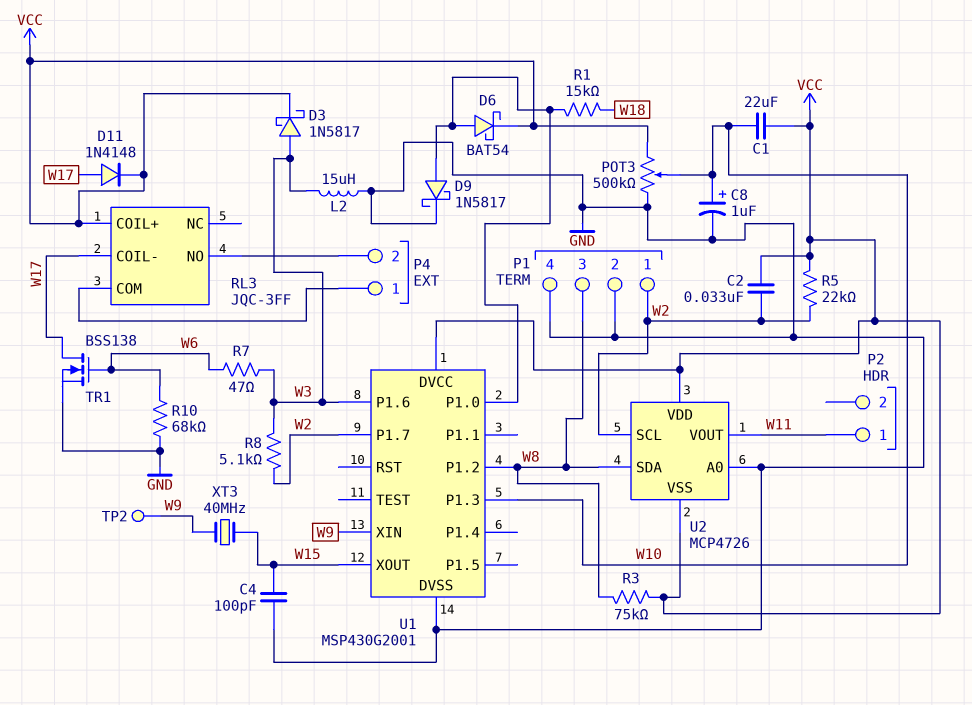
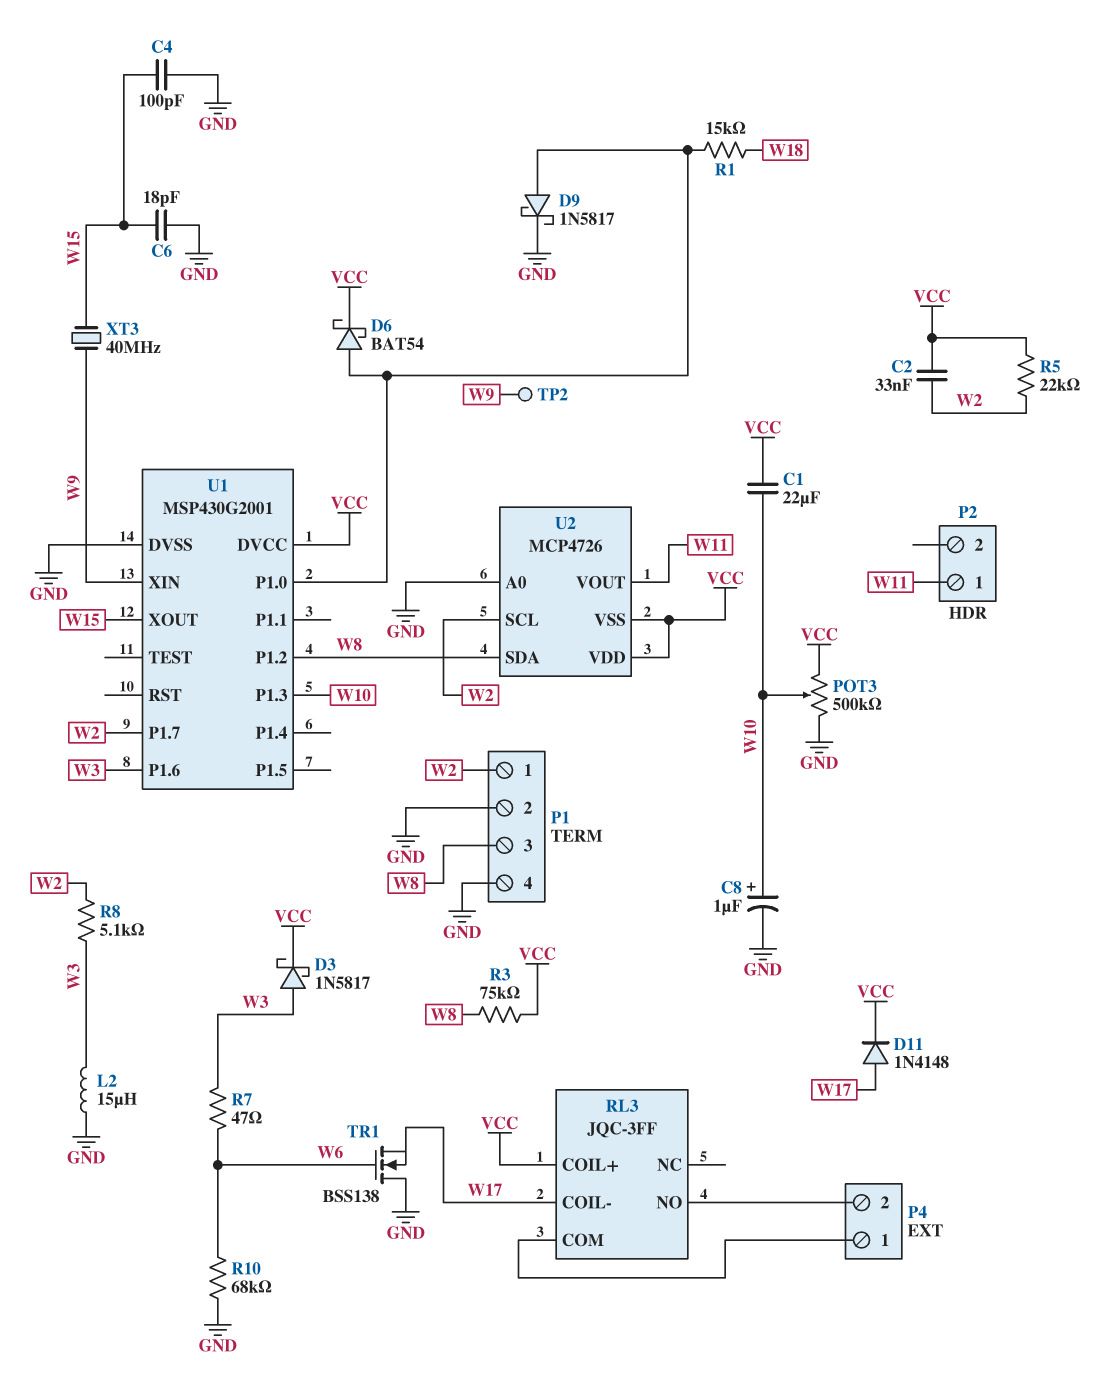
C6: none -> 18pF (GND, W15)
TR1: NMOS BSS138 (G W6, D W17, S GND) -> NMOS BSS138 (G W6, D GND, S W17)

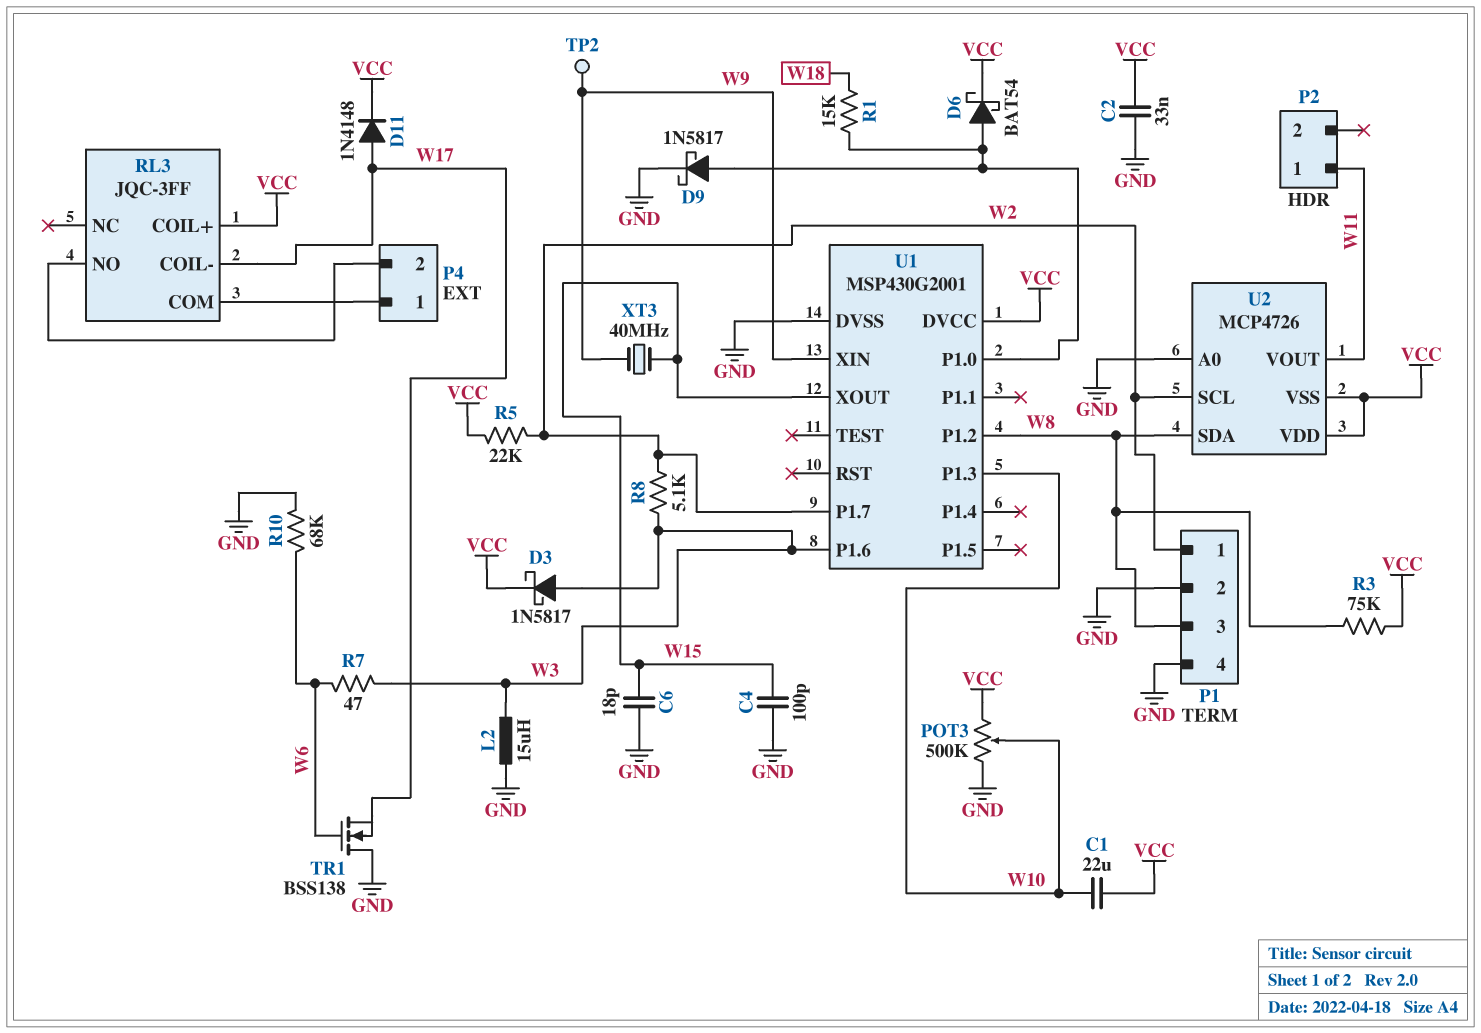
C2: 33nF (VCC, W2) -> 33nF (GND, VCC)
C8: 1uF (plus W10, minus GND) -> none

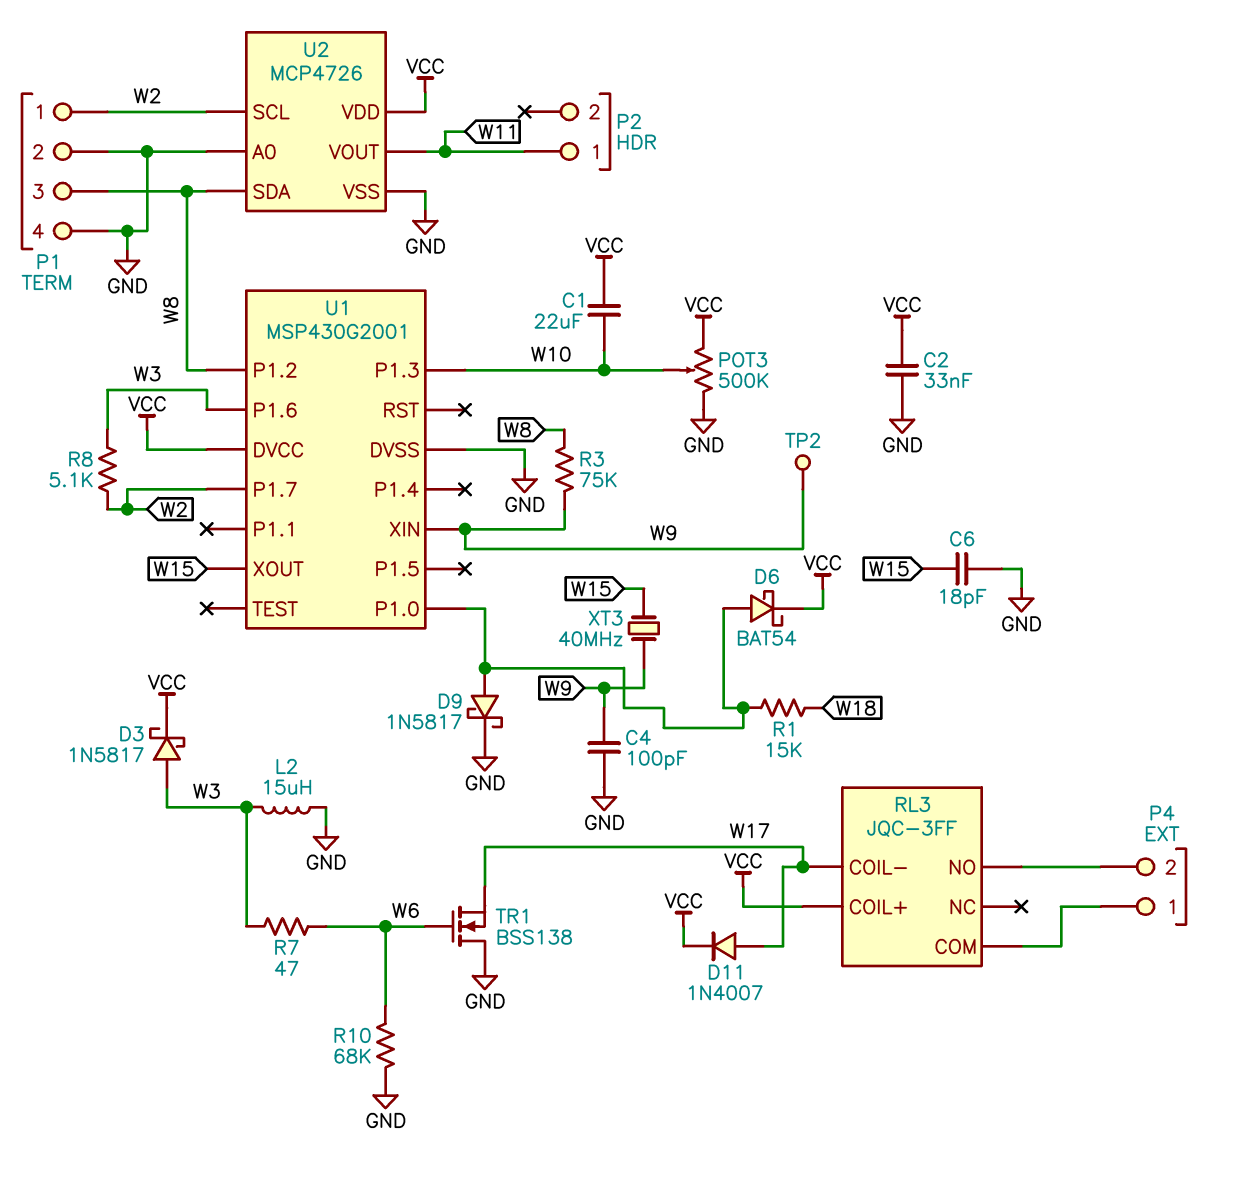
C4: 100pF (GND, W15) -> 100pF (GND, W9)
D11: diode 1N4148 (A W17, K VCC) -> diode 1N4007 (A W17, K VCC)
R3: 75k (VCC, W8) -> 75k (W8, W9)
R5: 22k (VCC, W2) -> none
U2 pin VSS: VCC -> GND

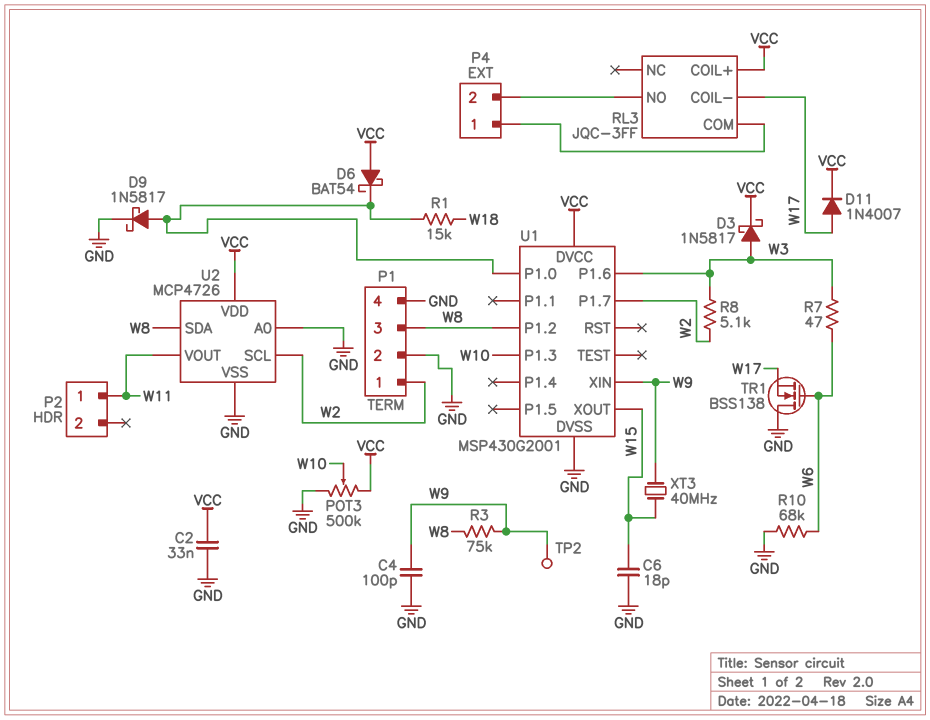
C1: 22uF (VCC, W10) -> none
D6: schottky BAT54 (A U1/P1.0, K VCC) -> schottky BAT54 (A VCC, K U1/P1.0)
L2: 15uH (GND, W3) -> none

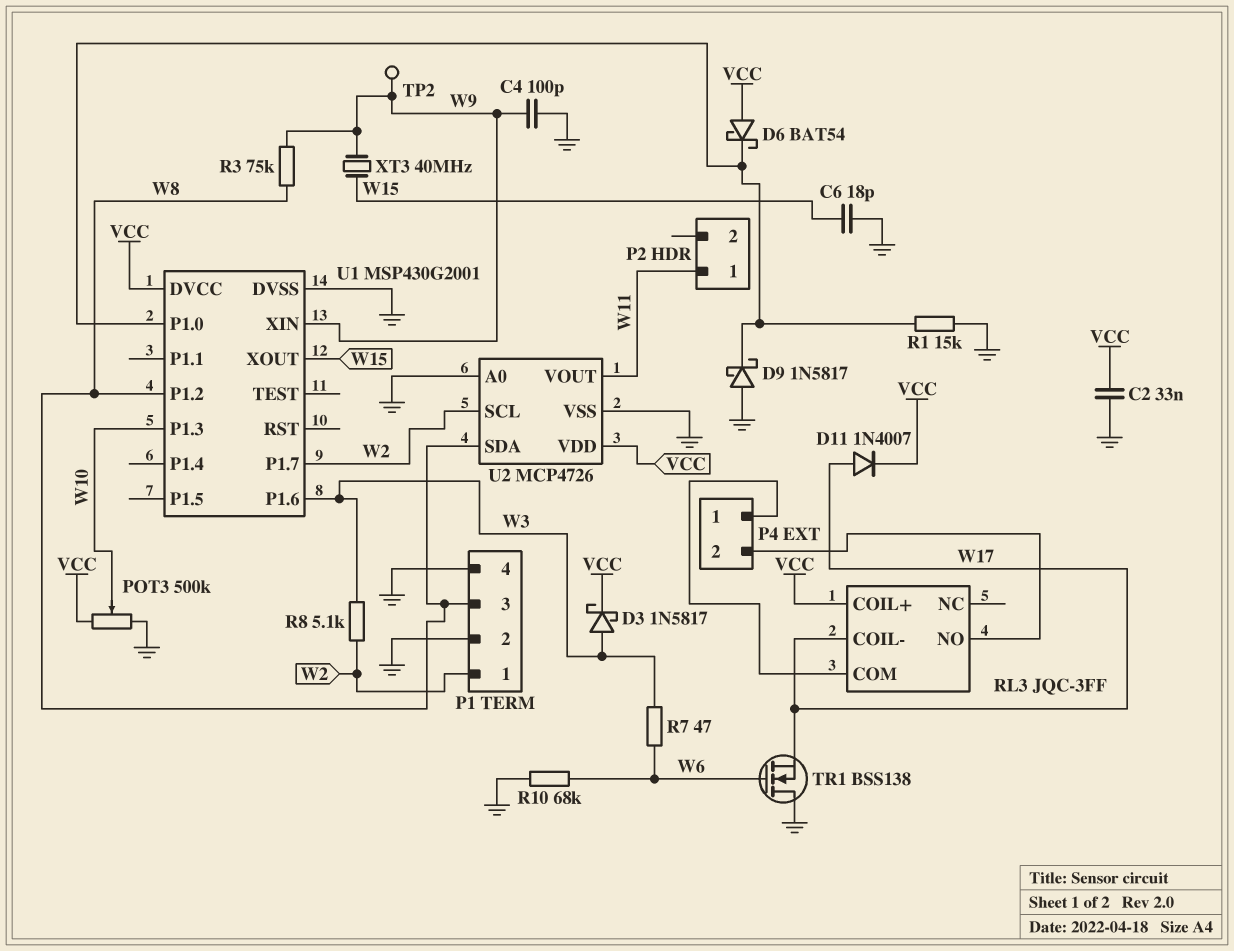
D9: schottky 1N5817 (A U1/P1.0, K GND) -> schottky 1N5817 (A GND, K U1/P1.0)
R1: 15k (U1/P1.0, W18) -> 15k (GND, U1/P1.0)

